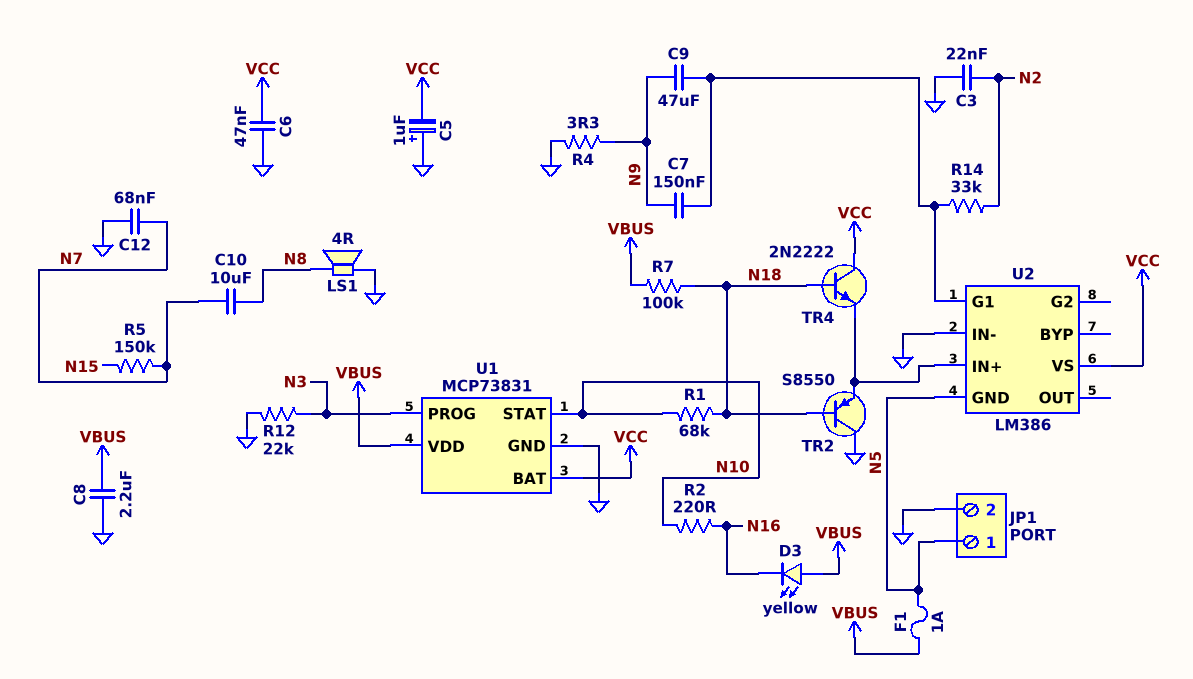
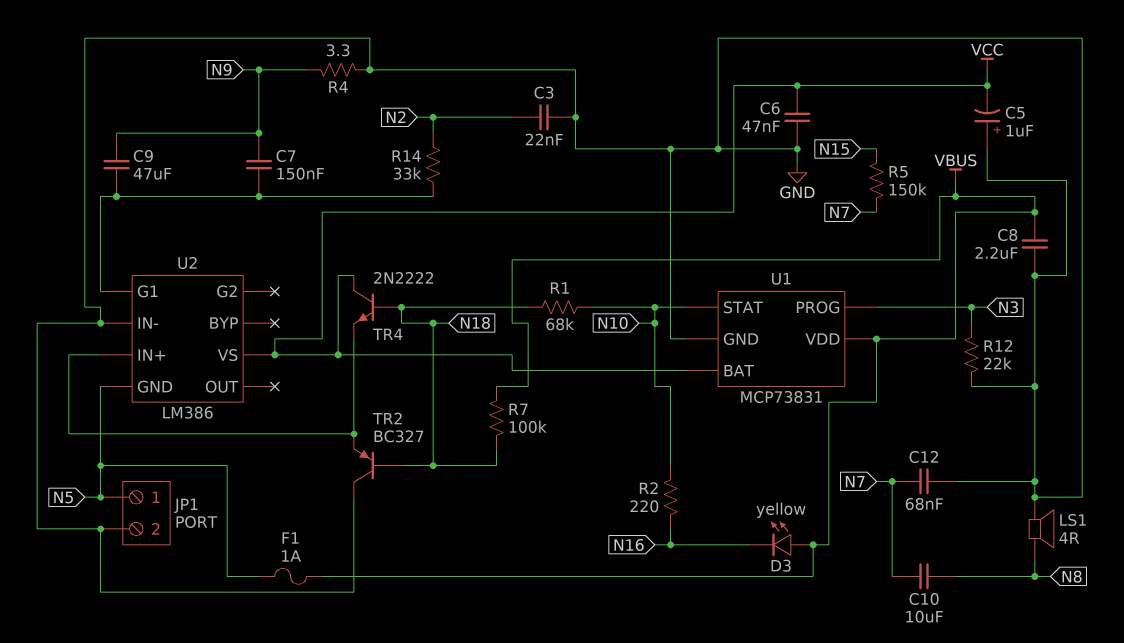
TR2: PNP S8550 (B N18, C GND, E U2/IN+) -> PNP BC327 (B N18, C GND, E U2/IN+)

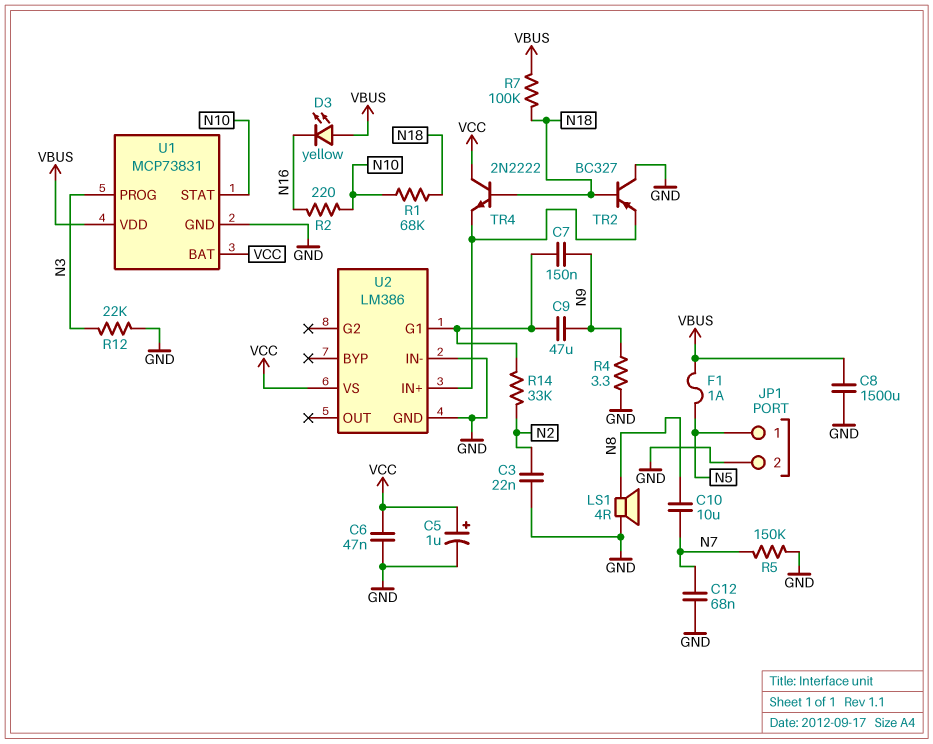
C5: 1uF (plus GND, minus VCC) -> 1uF (plus VCC, minus GND)
C8: 2.2uF (GND, VBUS) -> 1500uF (GND, VBUS)
R5: 150k (N7, N15) -> 150k (GND, N7)
U2 pin GND: N5 -> GND

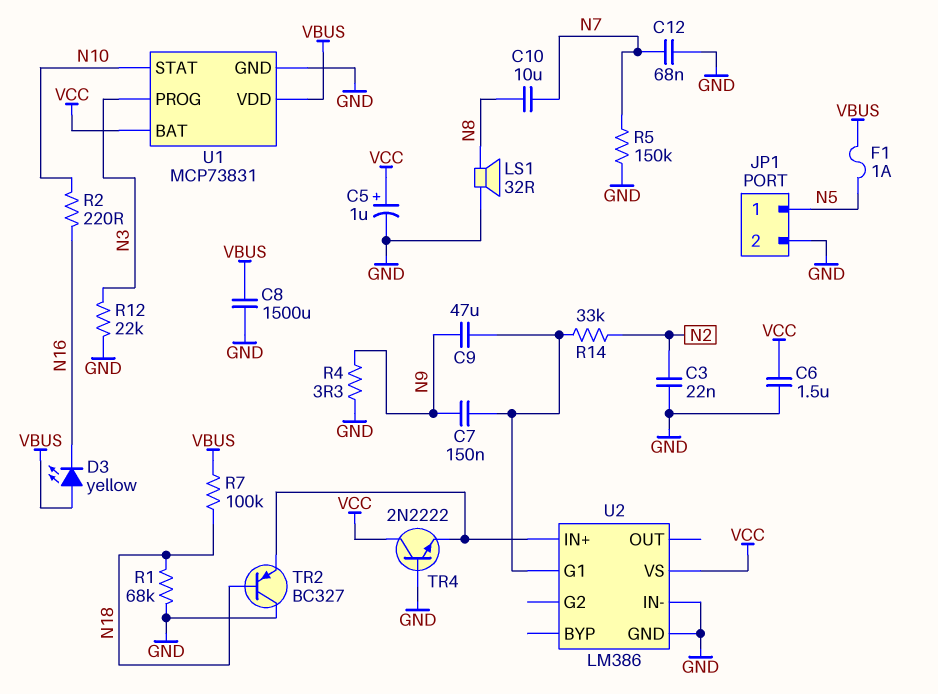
C6: 47nF (GND, VCC) -> 1.5uF (GND, VCC)
LS1: speaker 4R (GND, N8) -> speaker 32R (GND, N8)
R1: 68k (N10, N18) -> 68k (GND, N18)
TR4: NPN 2N2222 (B N18, C VCC, E U2/IN+) -> NPN 2N2222 (B GND, C VCC, E U2/IN+)

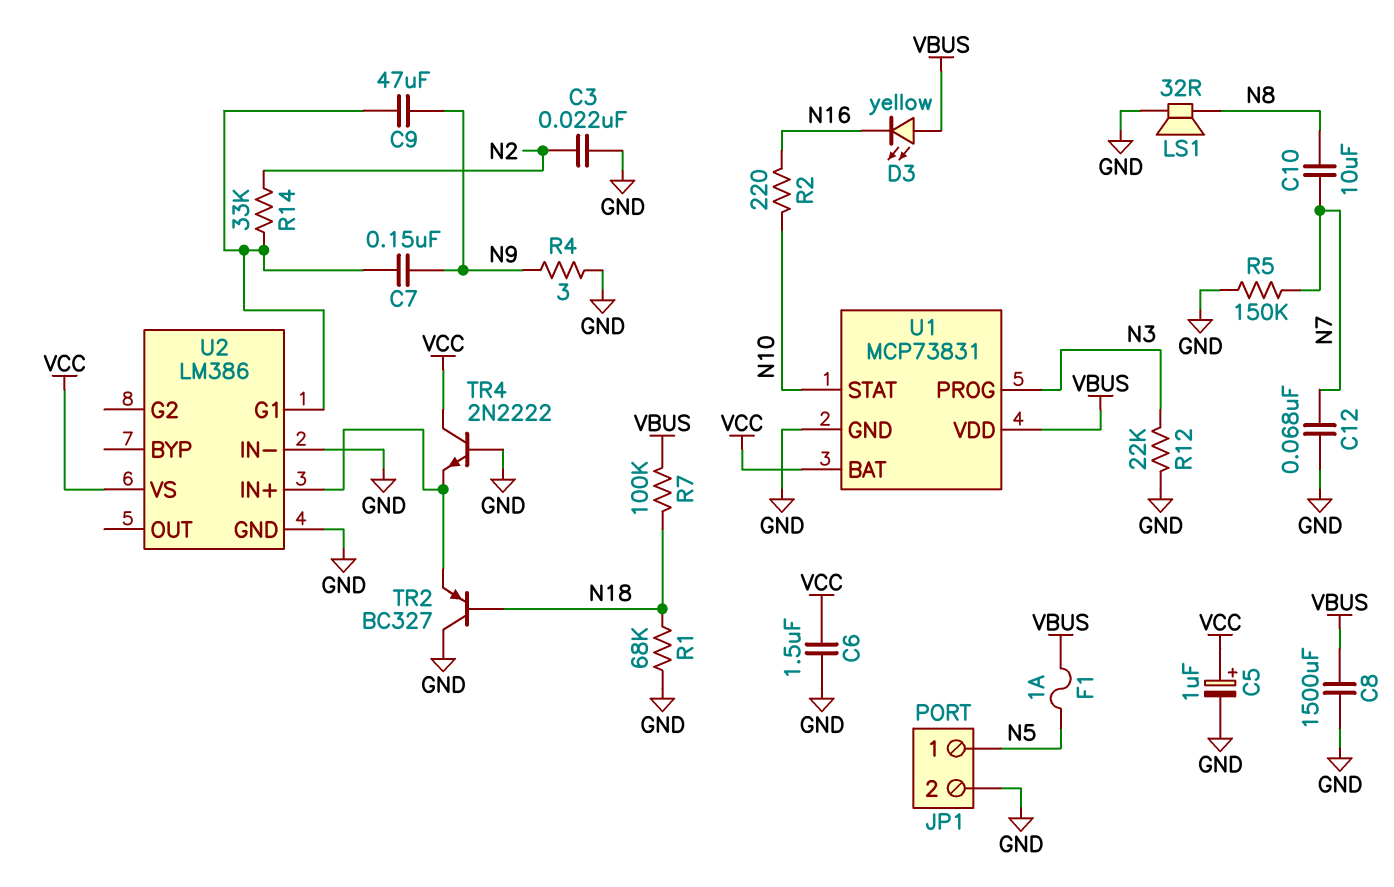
R4: 3.3 (GND, N9) -> 3 (GND, N9)

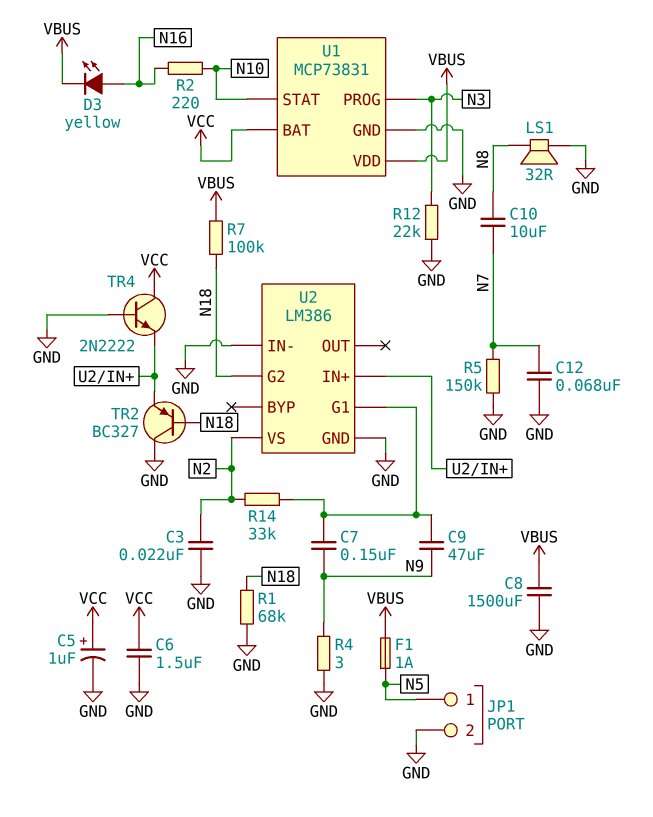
D3: LED yellow (A VBUS, K N16) -> LED yellow (A N16, K VBUS)
U2 pin G2: none -> N18
U2 pin VS: VCC -> N2

